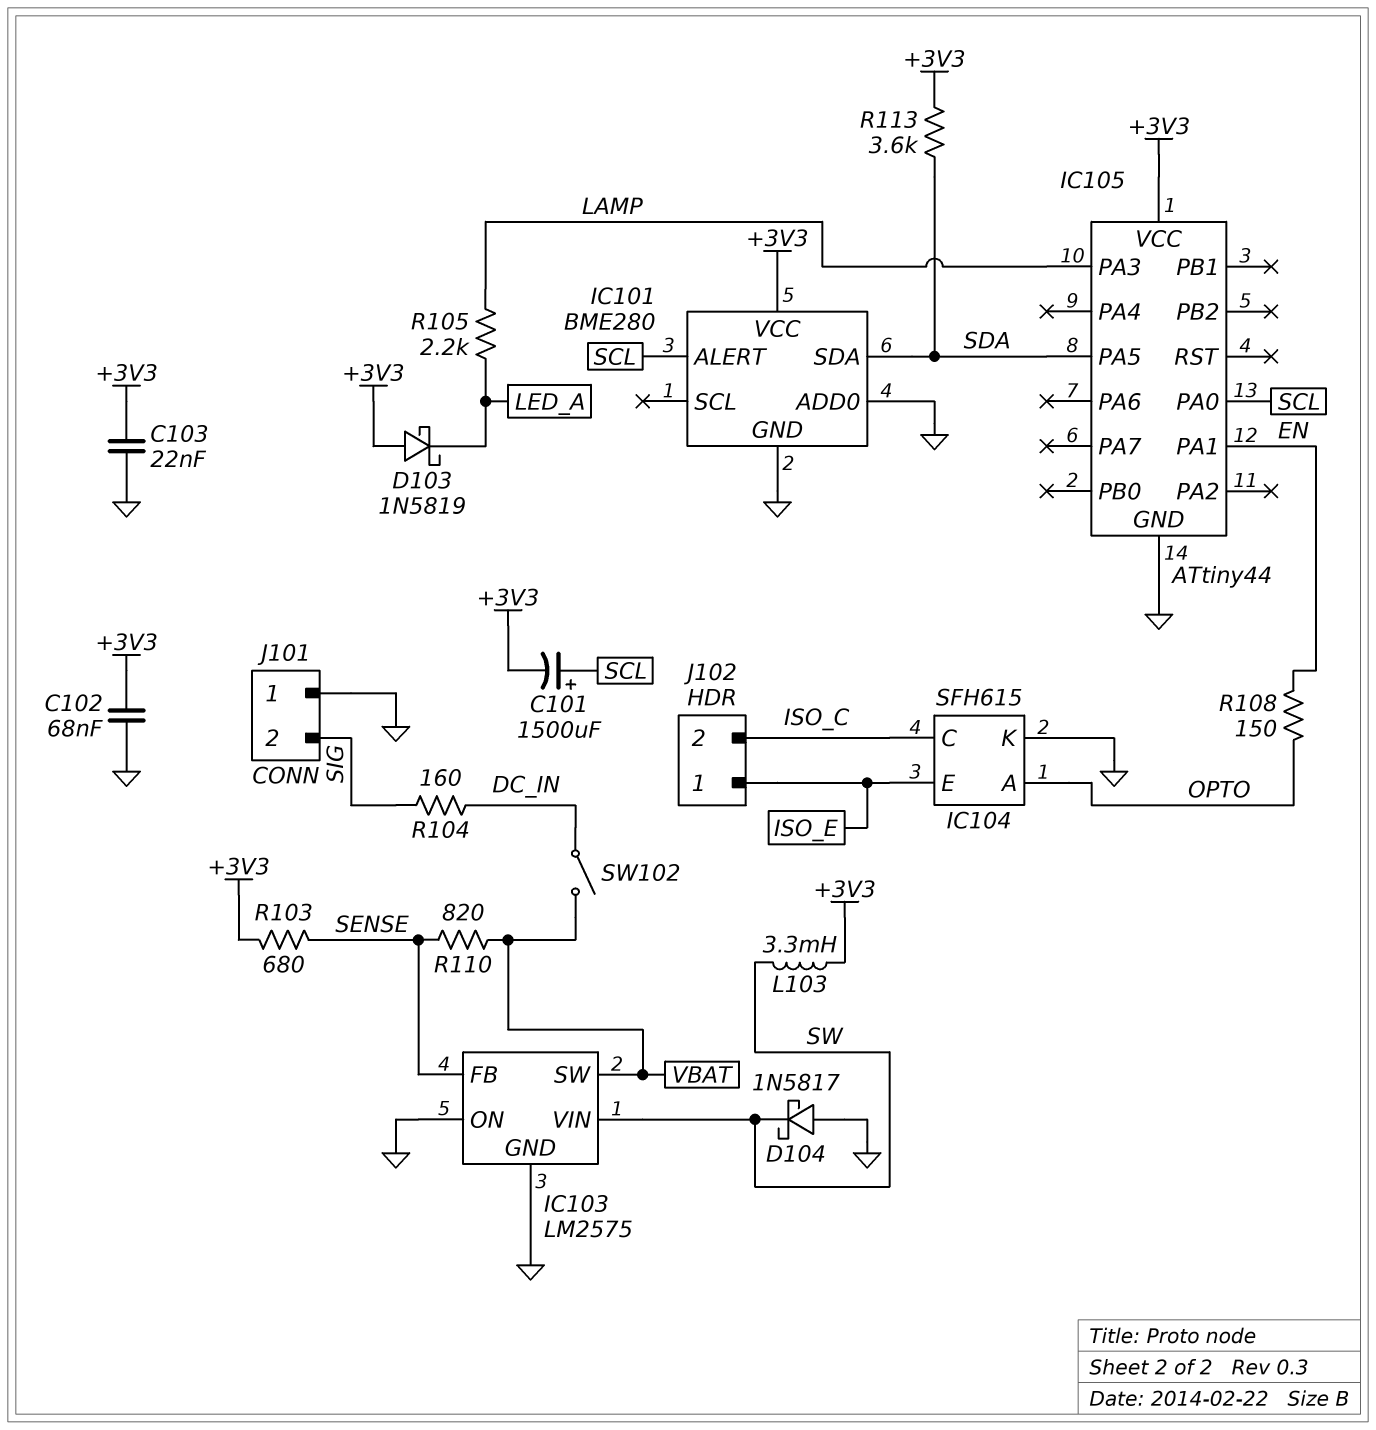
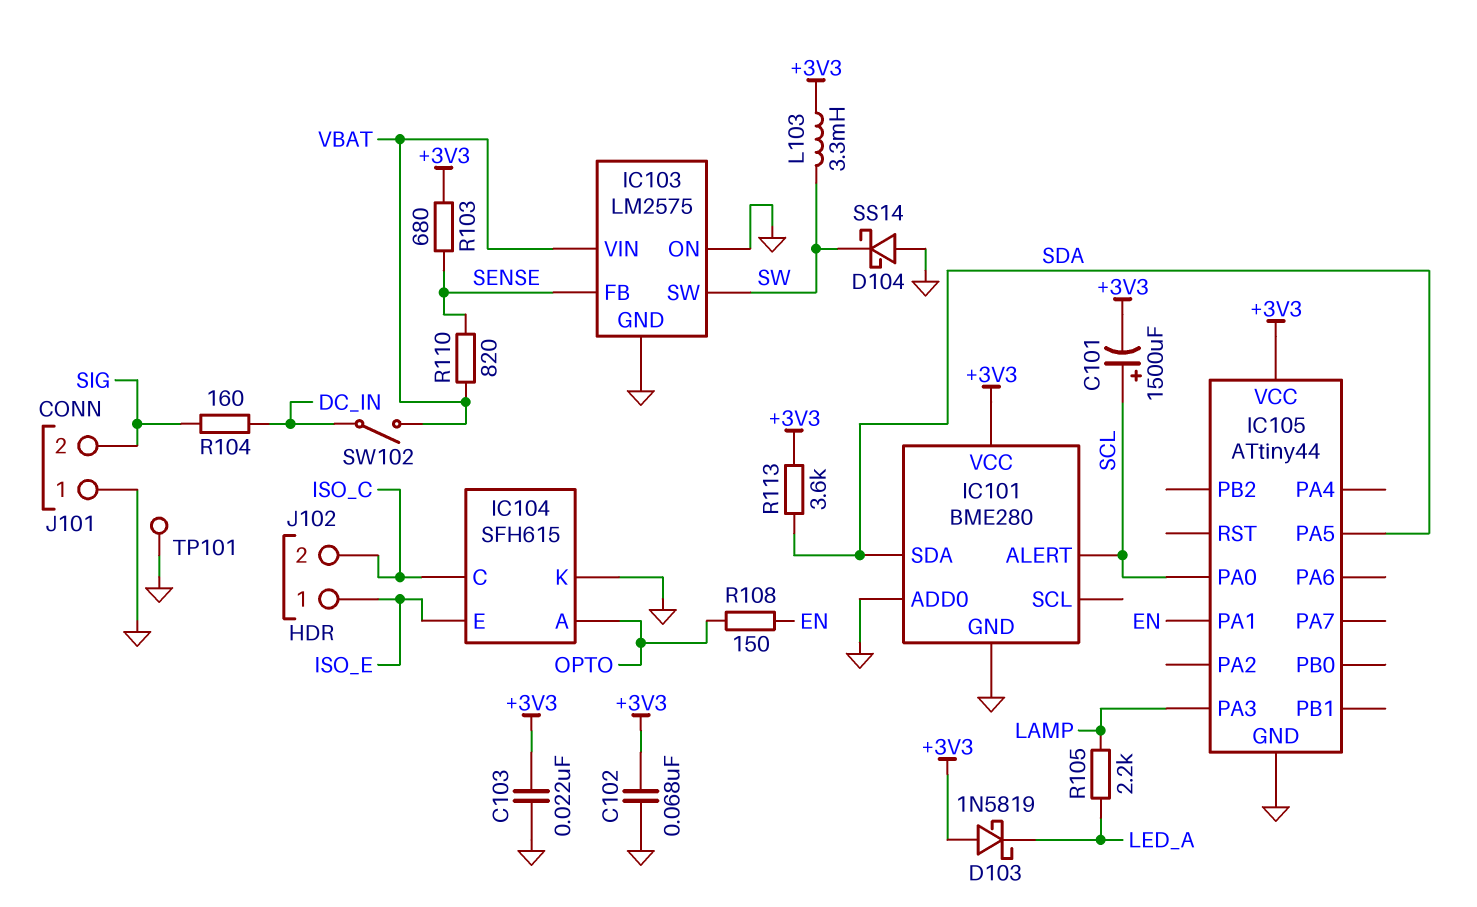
D104: schottky 1N5817 (A GND, K SW) -> schottky SS14 (A GND, K SW)
IC103 pin SW: VBAT -> SW
IC103 pin VIN: SW -> VBAT
TP101: none -> test point (GND)

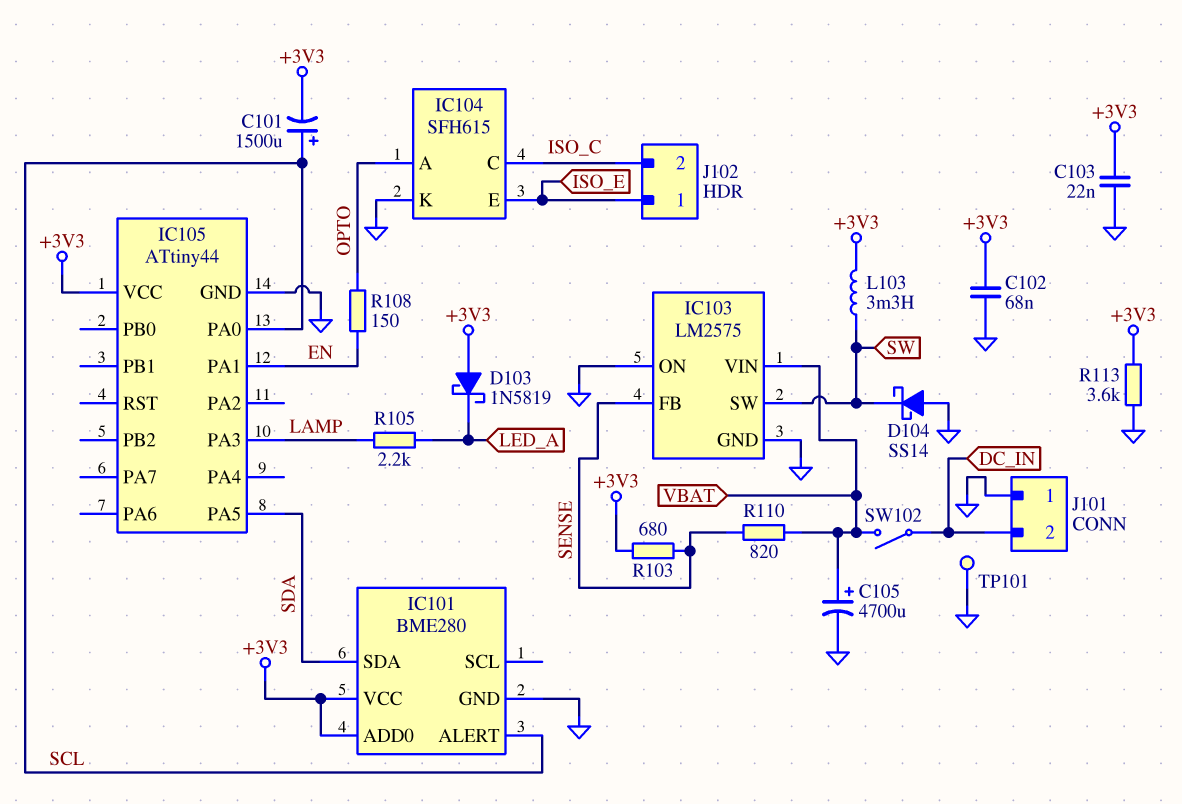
C105: none -> 4700uF (plus VBAT, minus GND)
IC101 pin ADD0: GND -> +3V3
J101 pin 2: SIG -> DC_IN
R104: 160 (DC_IN, SIG) -> none
R113: 3.6k (+3V3, SDA) -> 3.6k (+3V3, GND)

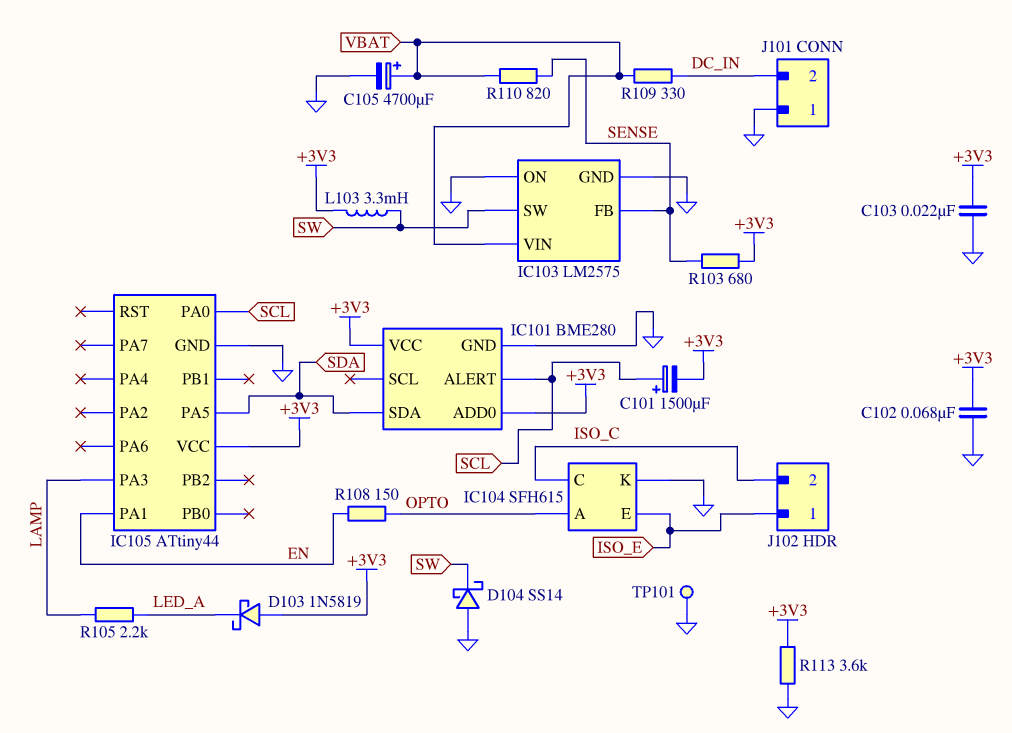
R109: none -> 330 (DC_IN, VBAT)
SW102: switch (DC_IN, VBAT) -> none

